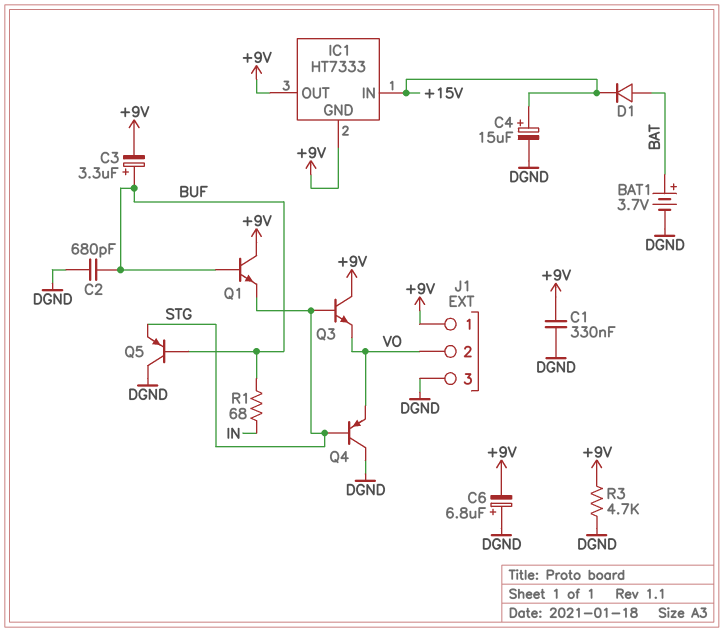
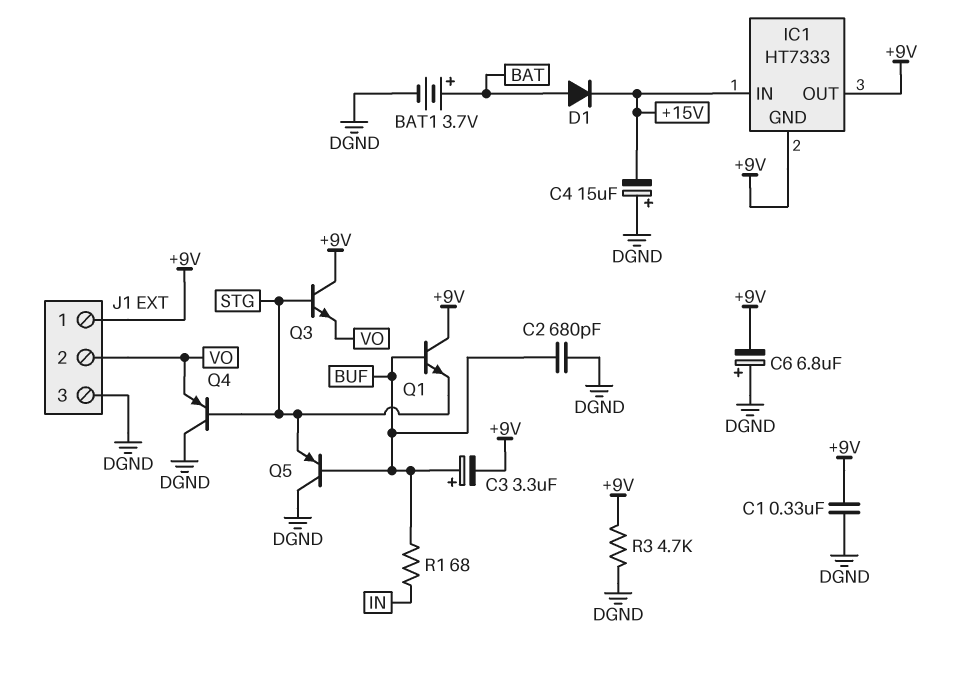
C4: 15uF (plus +15V, minus DGND) -> 15uF (plus DGND, minus +15V)

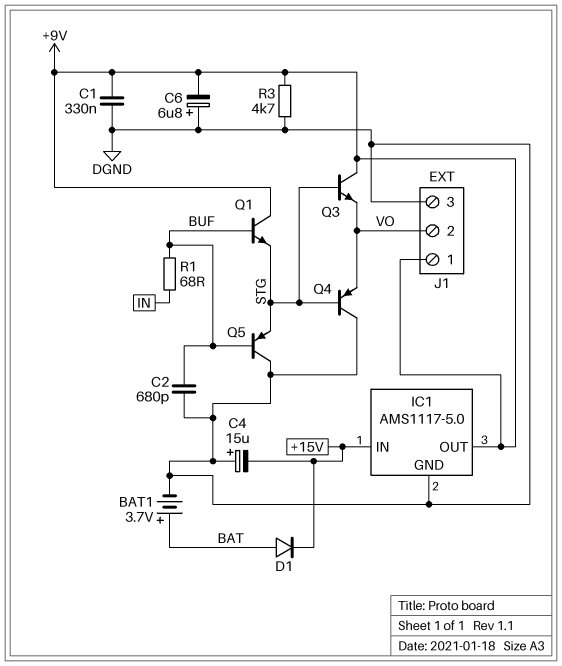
C3: 3.3uF (plus BUF, minus +9V) -> none
IC1: HT7333 -> AMS1117-5.0
IC1 pin GND: +9V -> DGND

